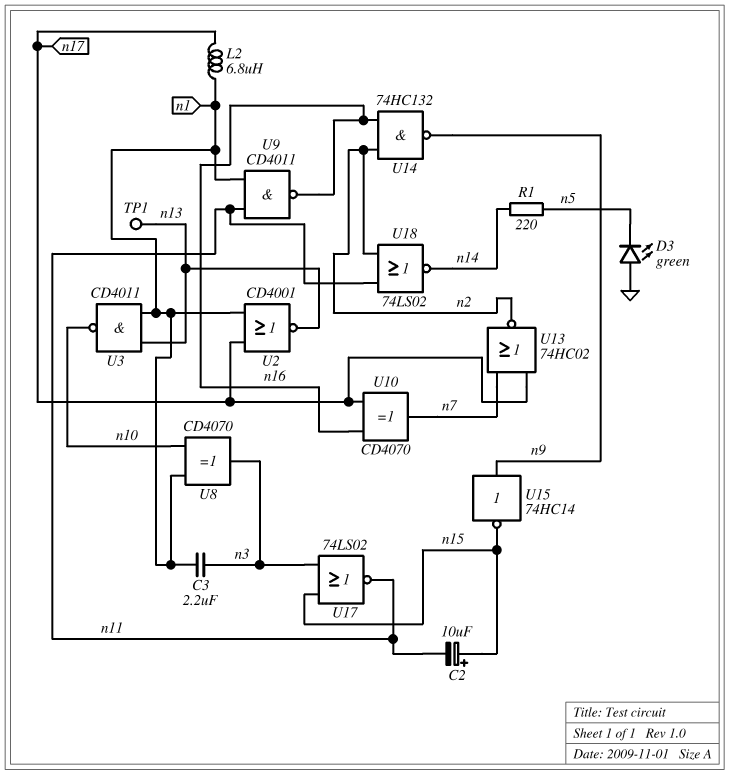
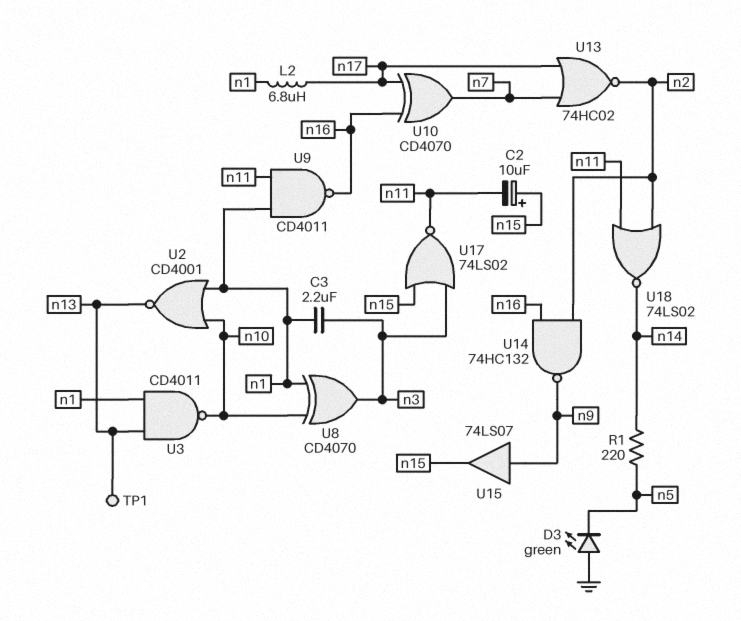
U2: NOR CD4001 (in n1, in n17, out n13) -> NOR CD4001 (in n1, in n10, out n13)
U15: NOT 74HC14 (in n9, out n15) -> buffer 74LS07 (in n9, out n15)

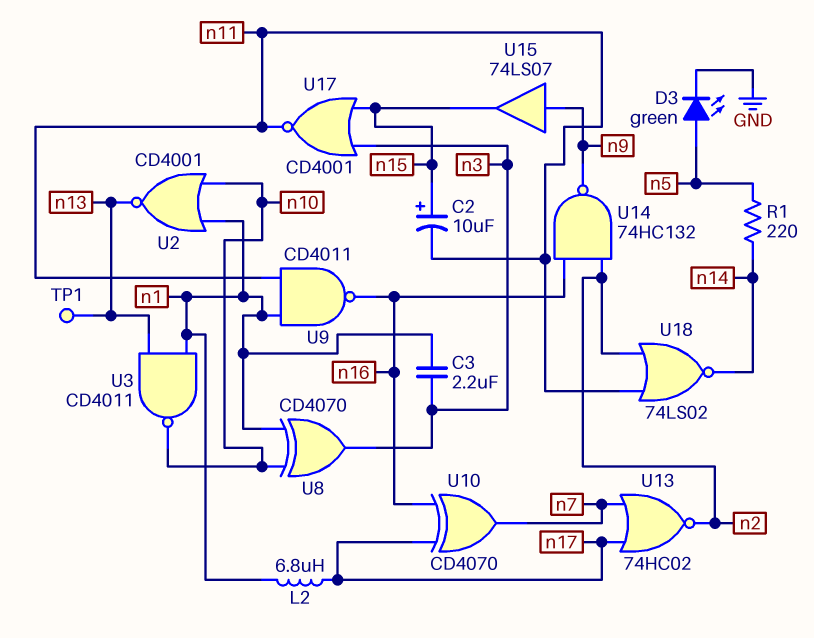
D3: LED green (A GND, K n5) -> LED green (A n5, K GND)
U17: NOR 74LS02 (in n3, in n15, out n11) -> NOR CD4001 (in n3, in n15, out n11)

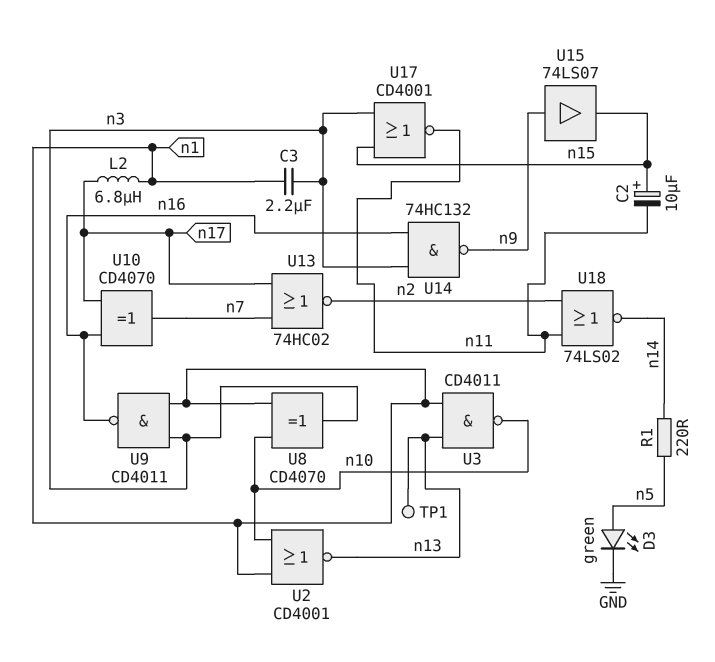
U9: NAND CD4011 (in n1, in n11, out n16) -> NAND CD4011 (in n1, in n3, out n16)
U14: NAND 74HC132 (in n2, in n16, out n9) -> NAND 74HC132 (in n3, in n16, out n9)

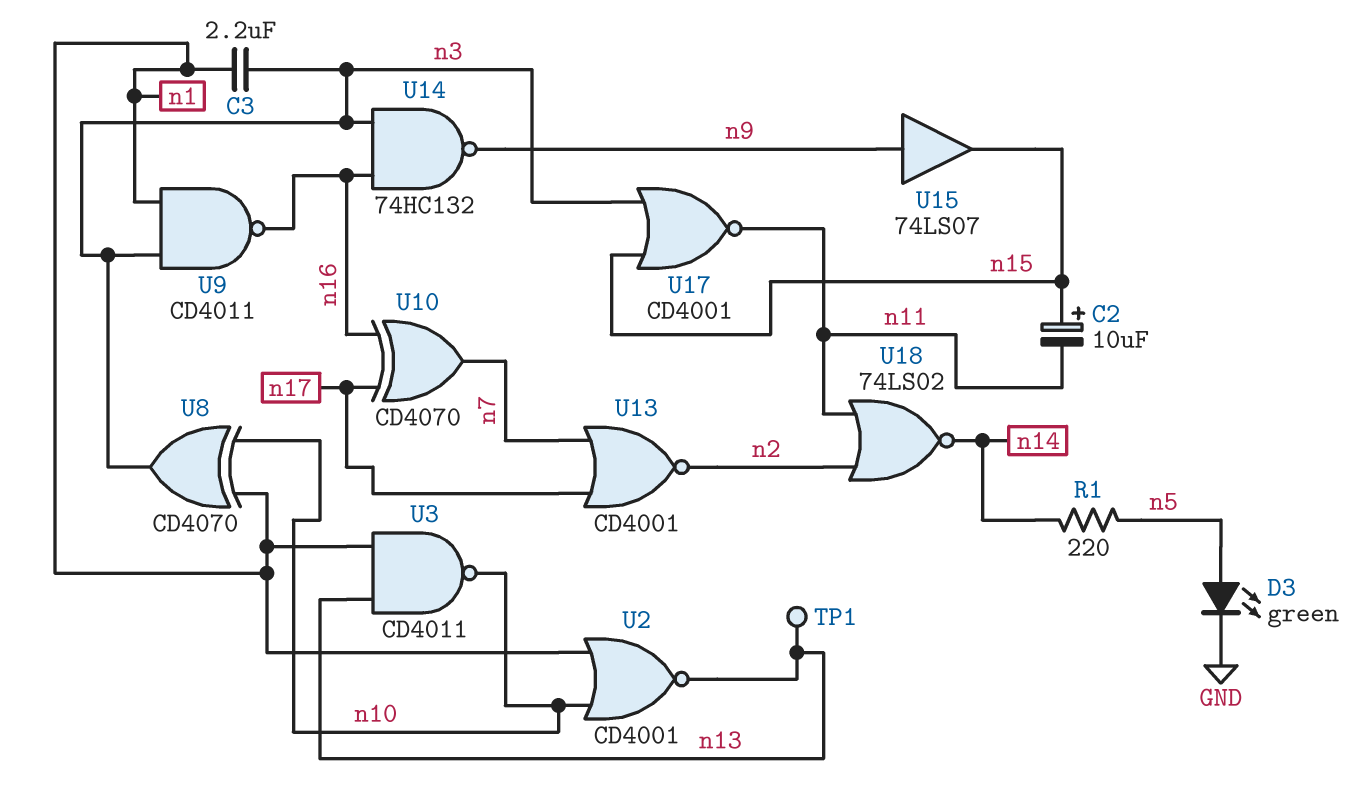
L2: 6.8uH (n1, n17) -> none
U13: NOR 74HC02 (in n7, in n17, out n2) -> NOR CD4001 (in n7, in n17, out n2)

